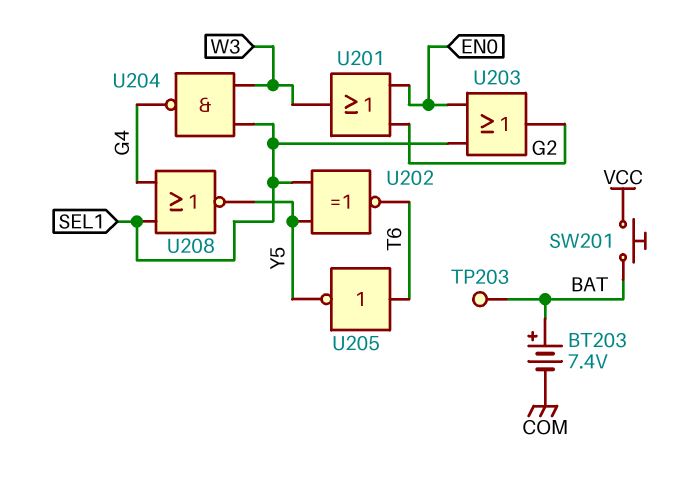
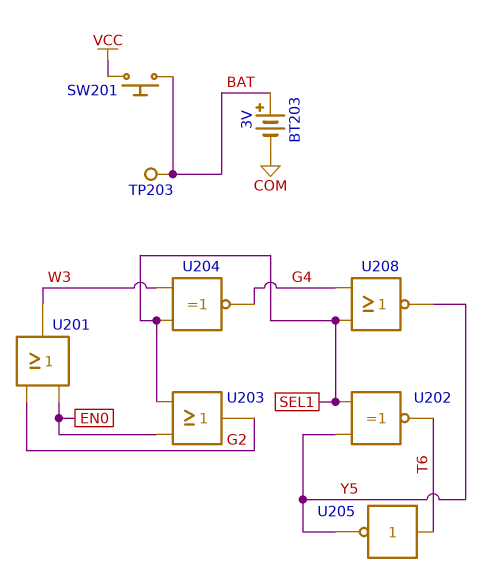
BT203: 7.4V (plus BAT, minus COM) -> 3V (plus BAT, minus COM)
U204: NAND (in SEL1, in W3, out G4) -> XNOR (in SEL1, in W3, out G4)

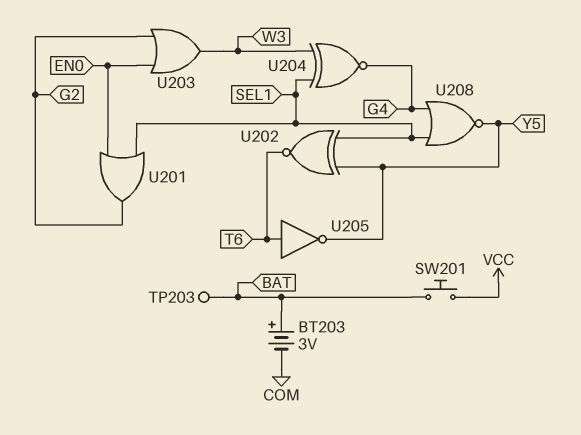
U201: OR (in EN0, in G2, out W3) -> OR (in EN0, in SEL1, out G2)
U203: OR (in EN0, in SEL1, out G2) -> OR (in EN0, in G2, out W3)

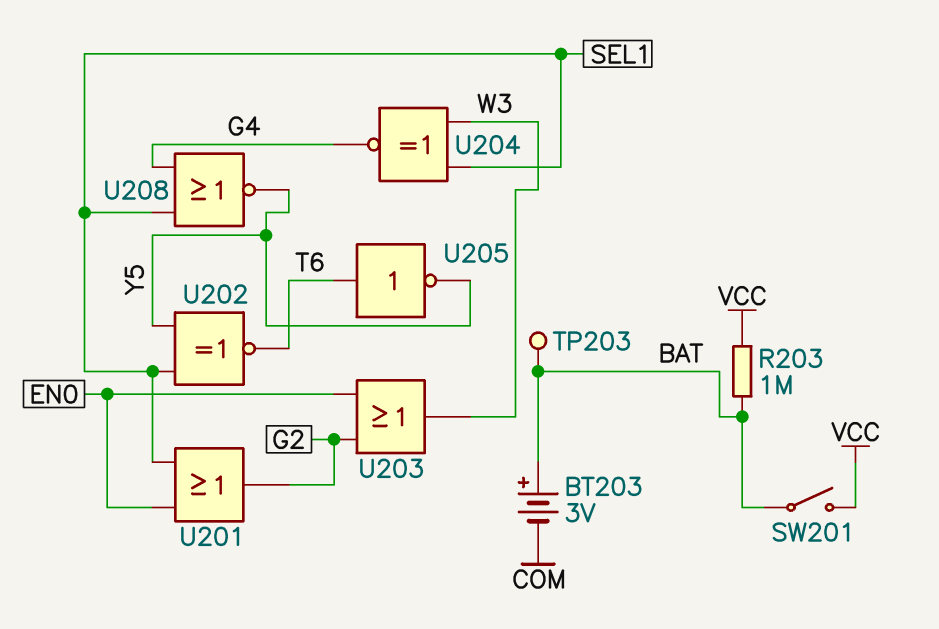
R203: none -> 1M (BAT, VCC)
SW201: button (BAT, VCC) -> switch (BAT, VCC)

